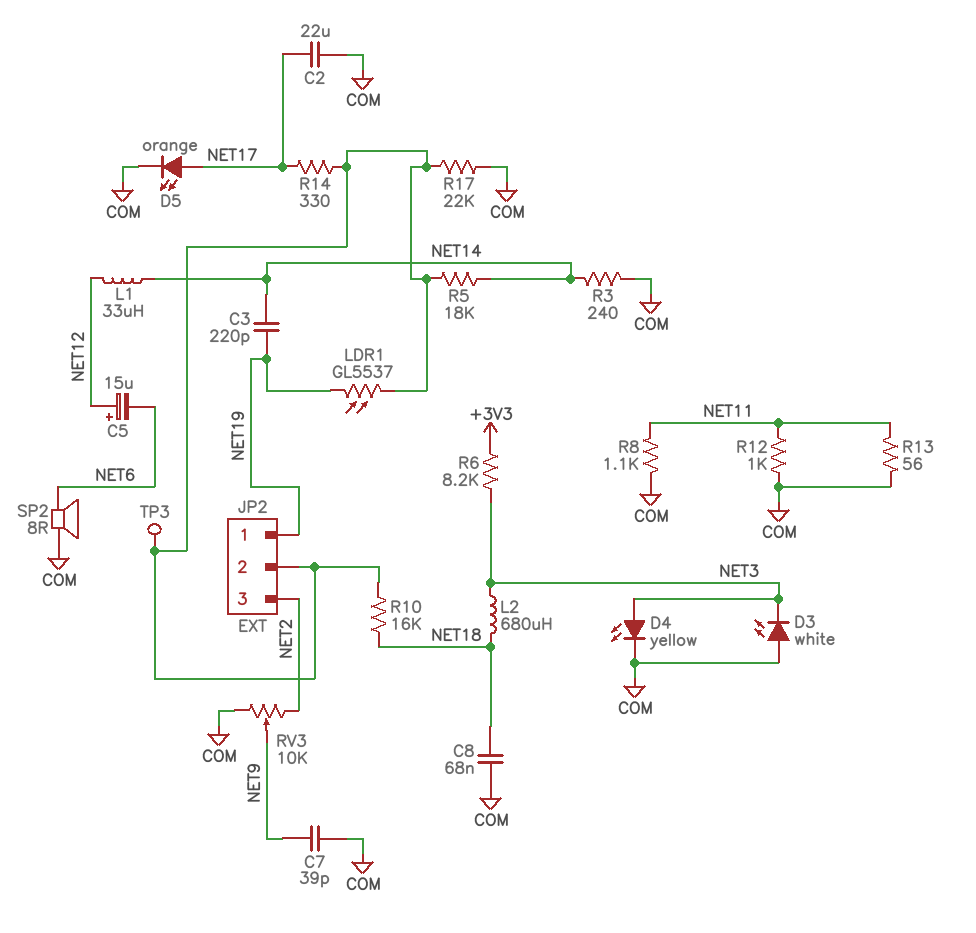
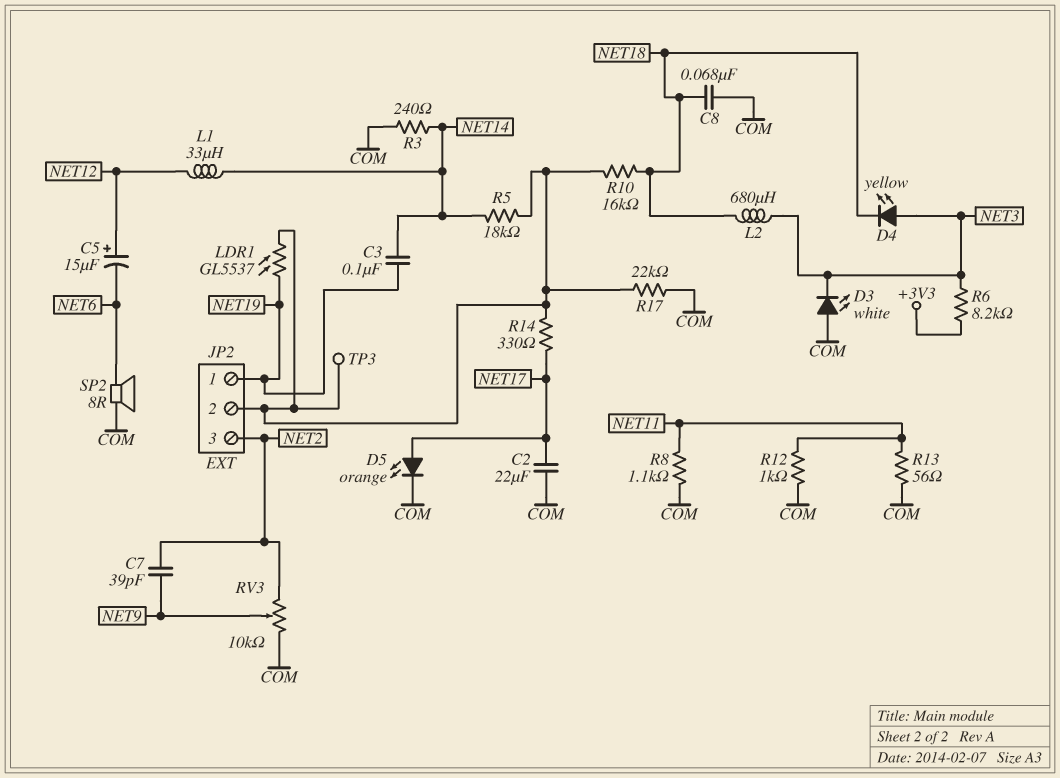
C3: 220pF (NET14, NET19) -> 100nF (NET14, NET19)
C7: 39pF (COM, NET9) -> 39pF (NET2, NET9)
D4: LED yellow (A NET3, K COM) -> LED yellow (A NET3, K NET18)

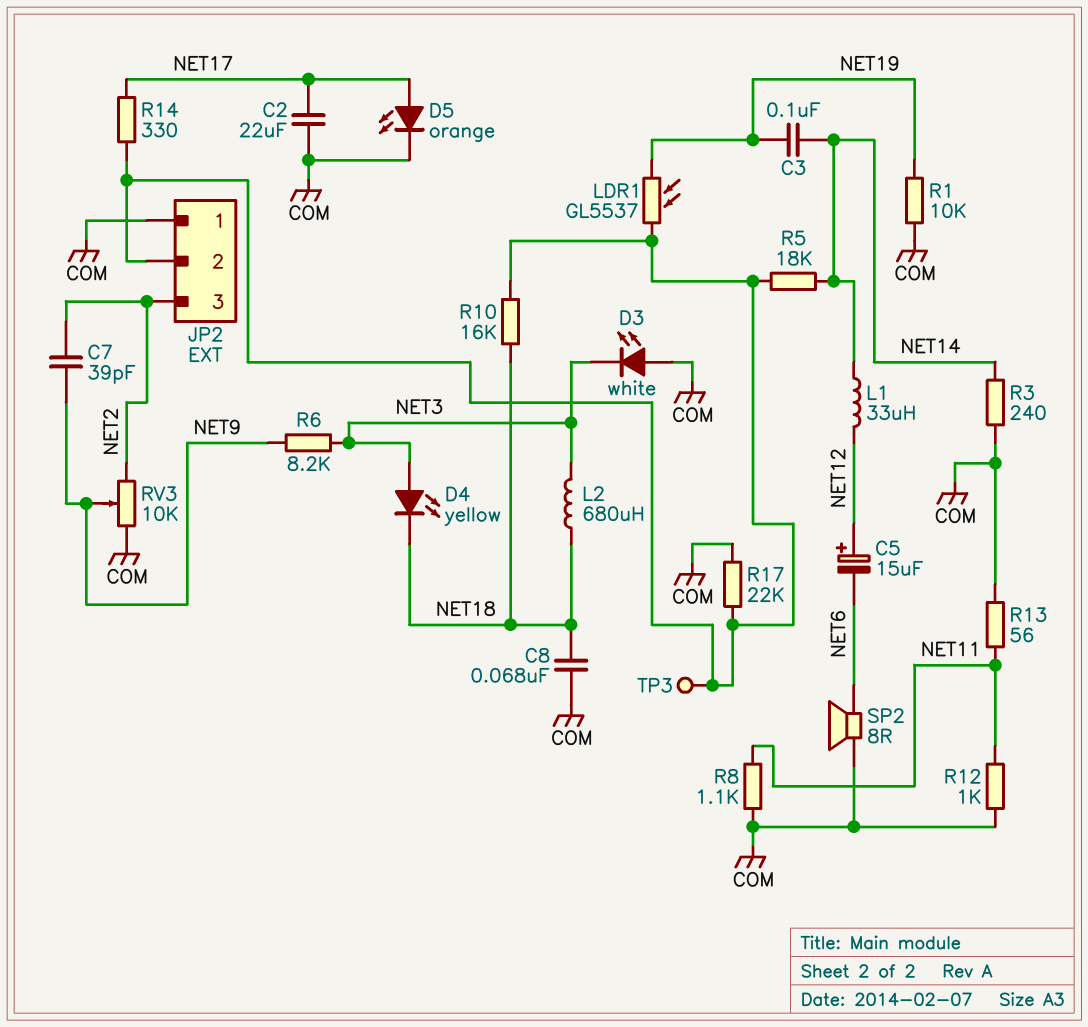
JP2 pin 1: NET19 -> COM
R1: none -> 10k (COM, NET19)
R6: 8.2k (+3V3, NET3) -> 8.2k (NET3, NET9)

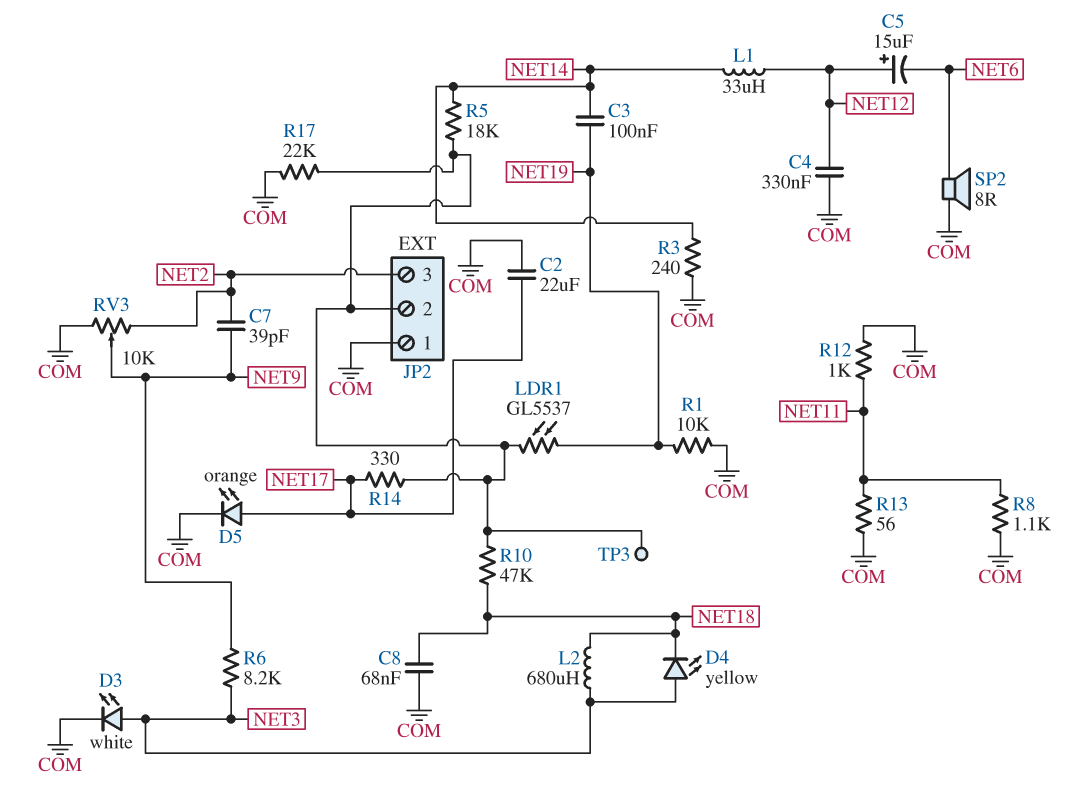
C4: none -> 330nF (COM, NET12)
D3: LED white (A COM, K NET3) -> LED white (A NET3, K COM)
R10: 16k (JP2/2, NET18) -> 47k (JP2/2, NET18)

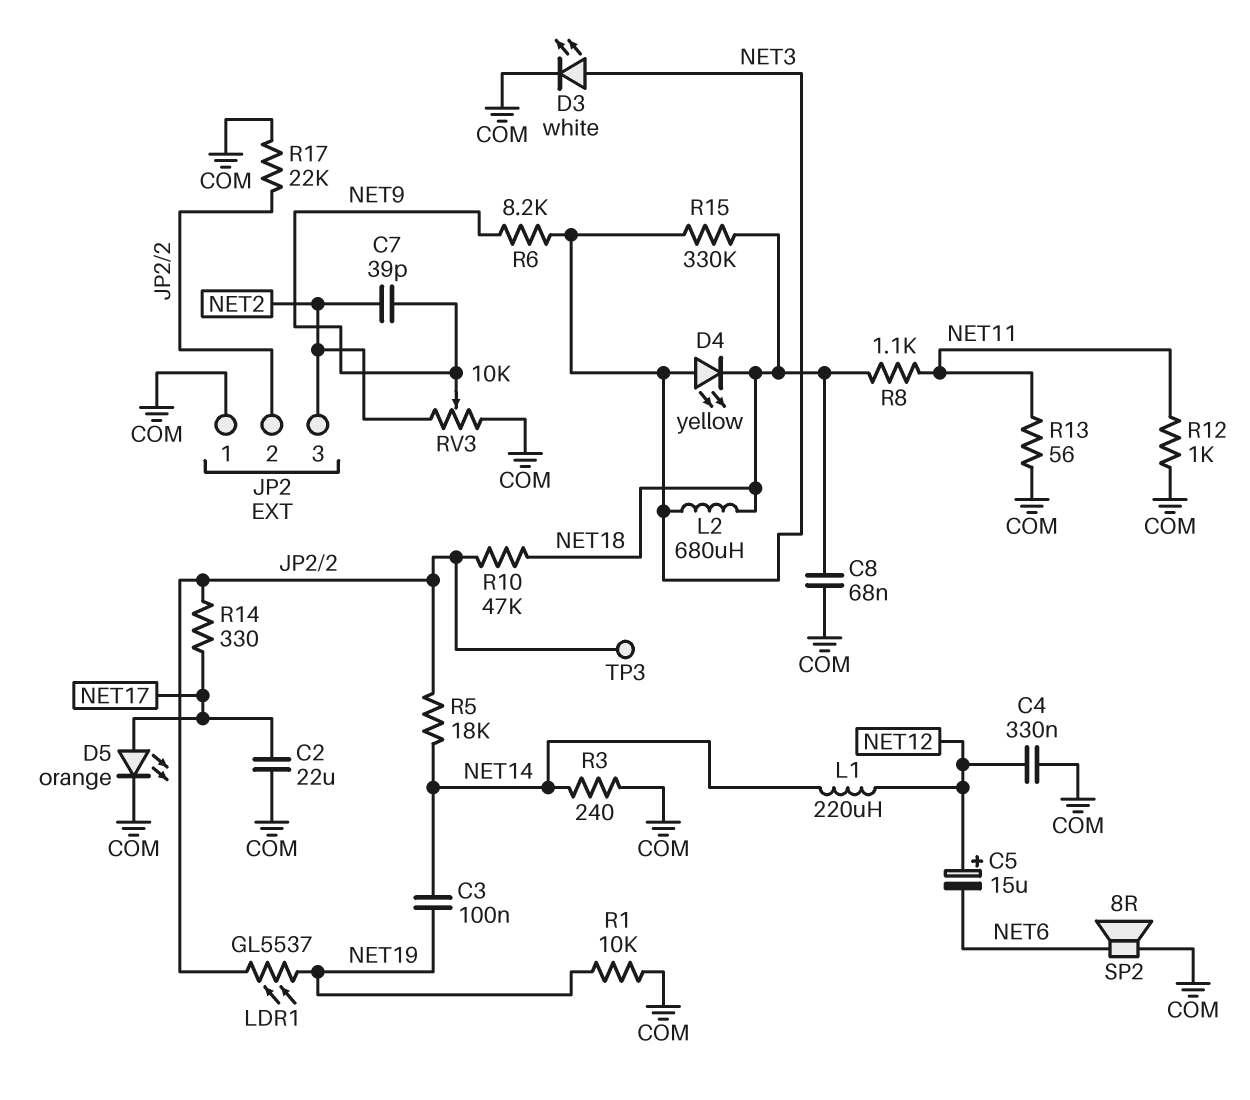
L1: 33uH (NET12, NET14) -> 220uH (NET12, NET14)
R8: 1.1k (COM, NET11) -> 1.1k (NET11, NET18)
R15: none -> 330k (NET3, NET18)

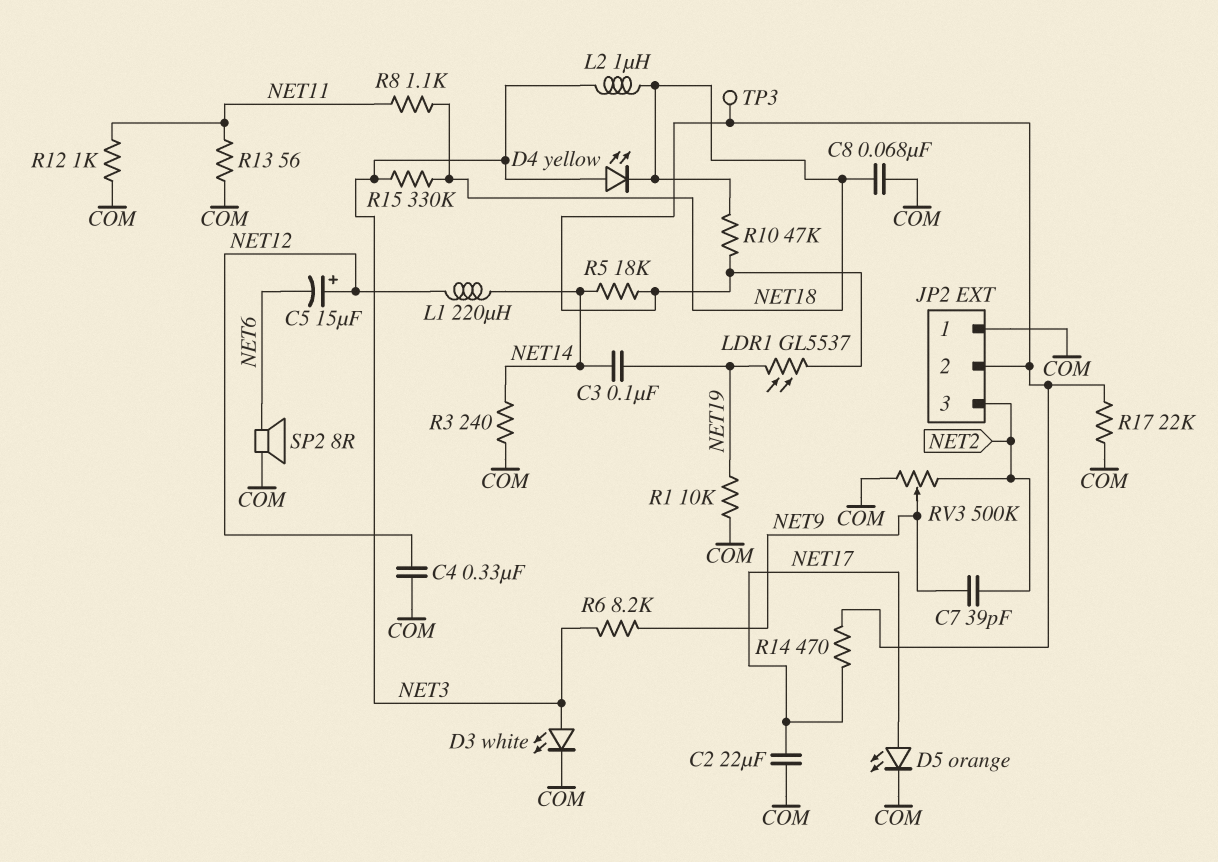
L2: 680uH (NET3, NET18) -> 1uH (NET3, NET18)
R14: 330 (JP2/2, NET17) -> 470 (JP2/2, NET17)
RV3: 10k (COM, NET2, wiper NET9) -> 500k (COM, NET2, wiper NET9)

